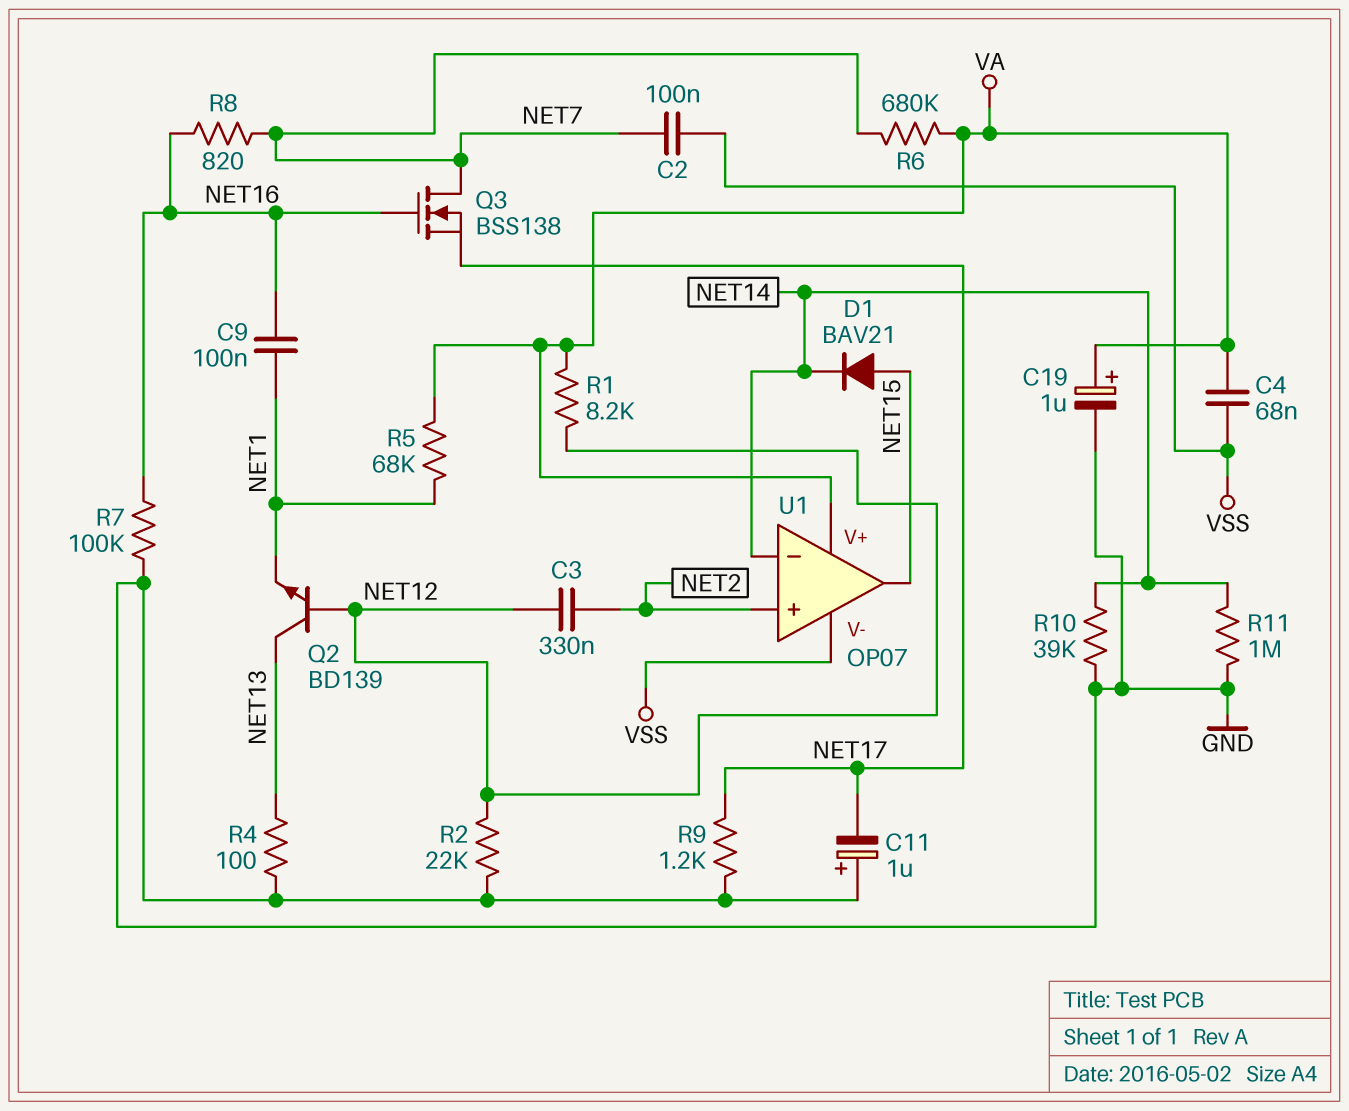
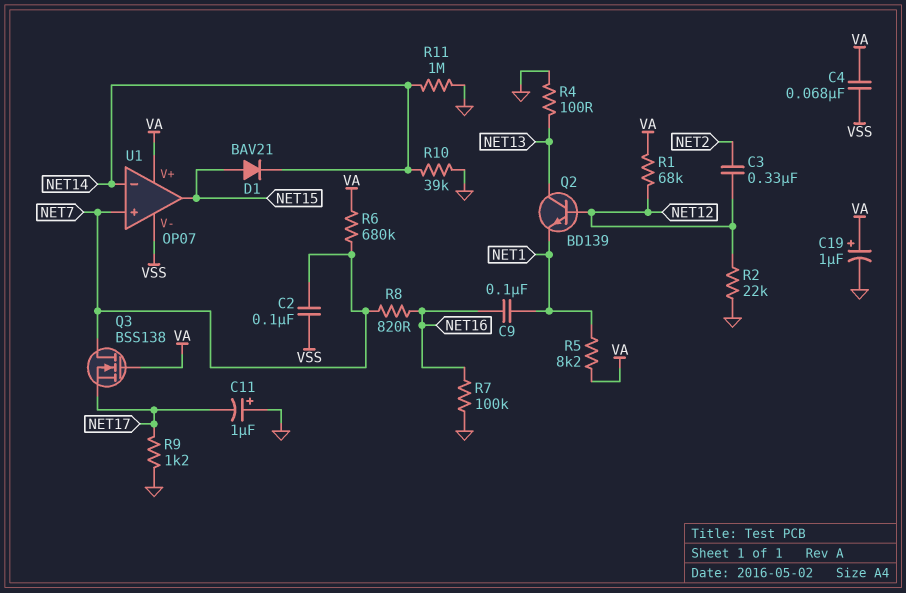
Q3: NMOS BSS138 (G NET16, D NET7, S NET17) -> NMOS BSS138 (G VA, D NET7, S NET17)
R1: 8.2k (NET12, VA) -> 68k (NET12, VA)
R5: 68k (NET1, VA) -> 8.2k (NET1, VA)
U1 pin in+: NET2 -> NET7

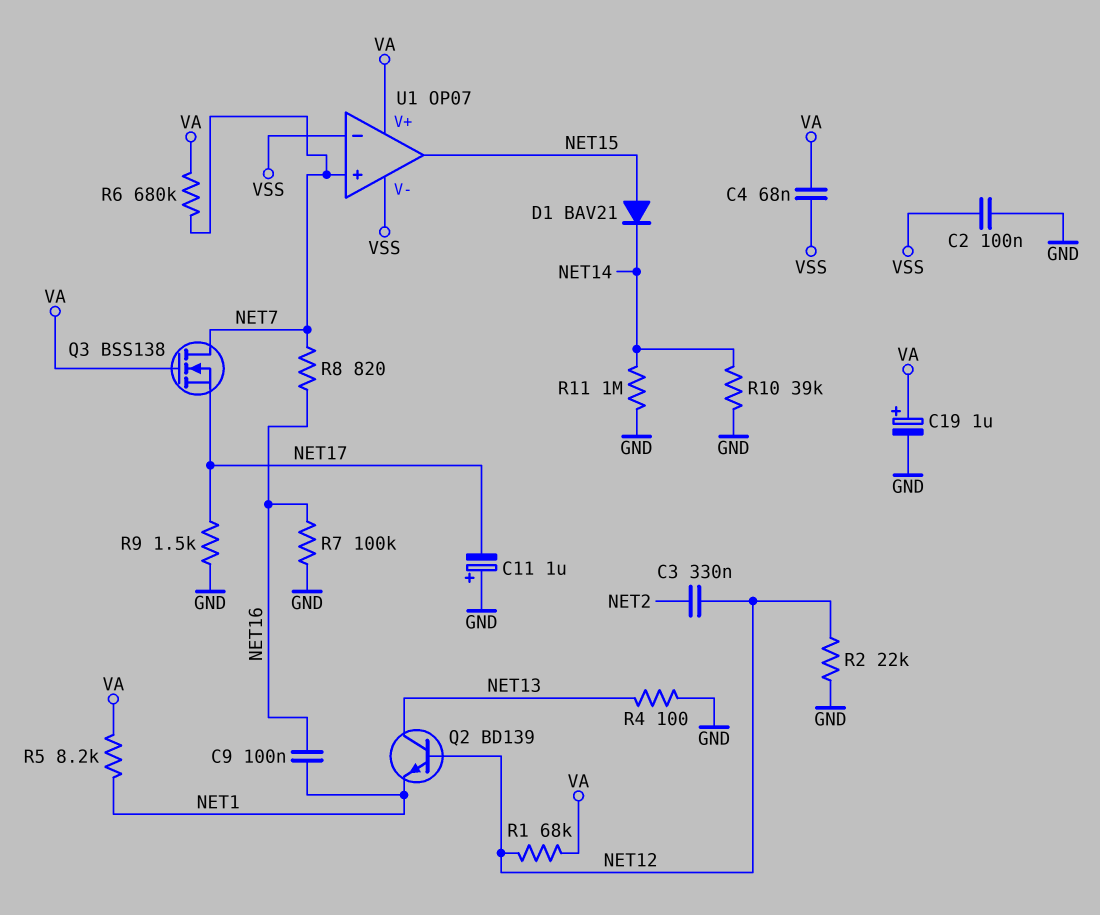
C2: 100nF (NET7, VSS) -> 100nF (GND, VSS)
R9: 1.2k (GND, NET17) -> 1.5k (GND, NET17)
U1 pin in-: NET14 -> VSS

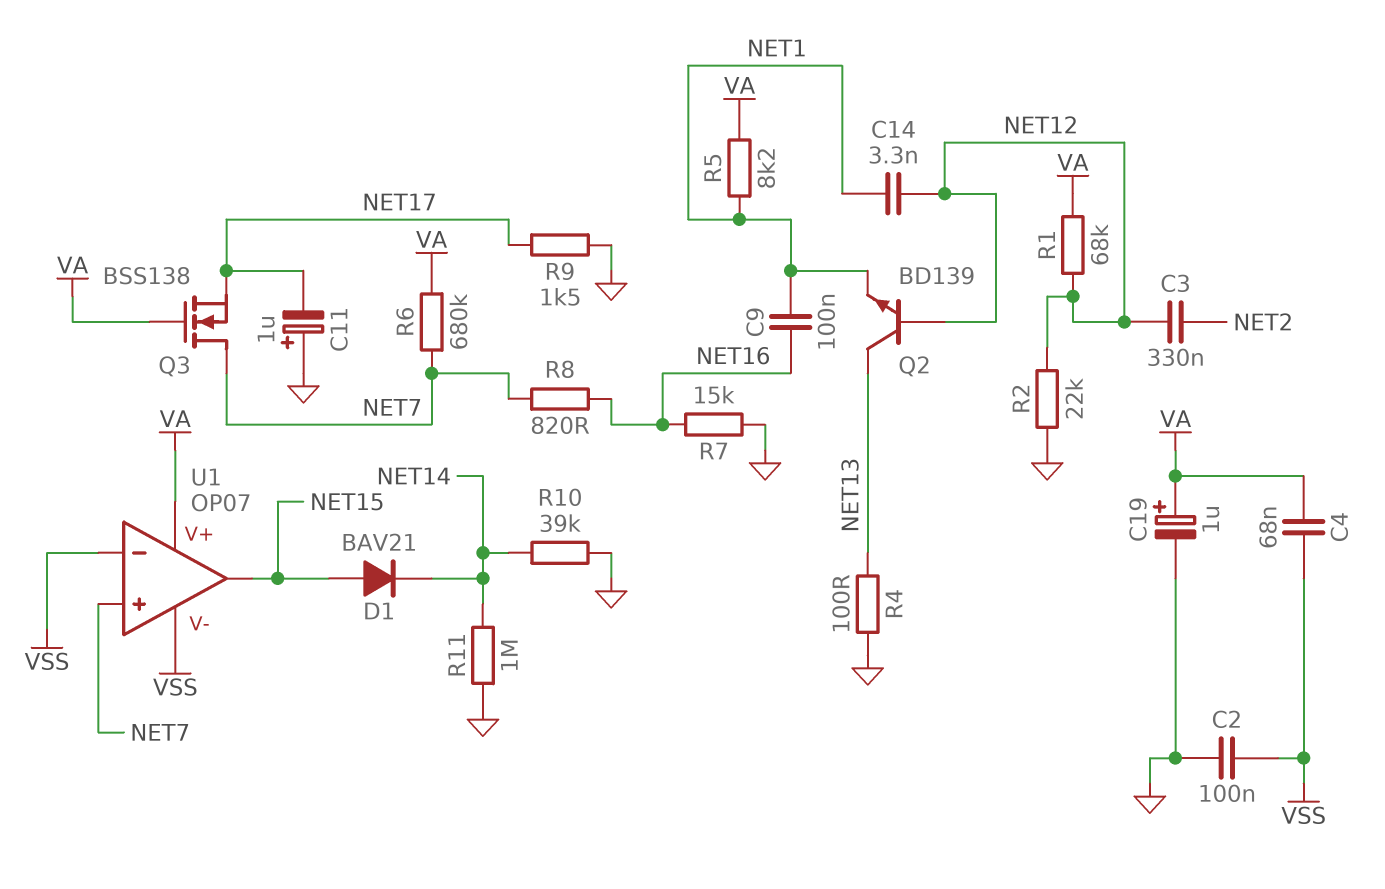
C14: none -> 3.3nF (NET1, NET12)
R7: 100k (GND, NET16) -> 15k (GND, NET16)

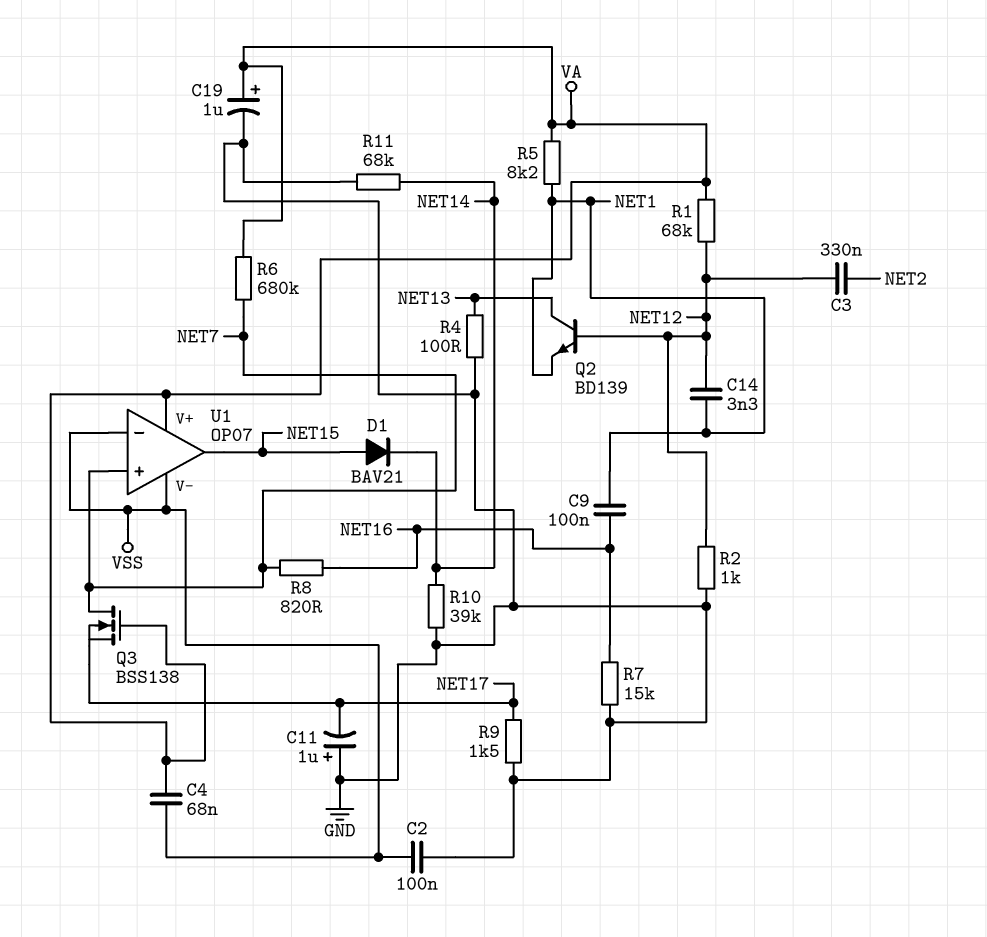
R2: 22k (GND, NET12) -> 1k (GND, NET12)
R11: 1M (GND, NET14) -> 68k (GND, NET14)

